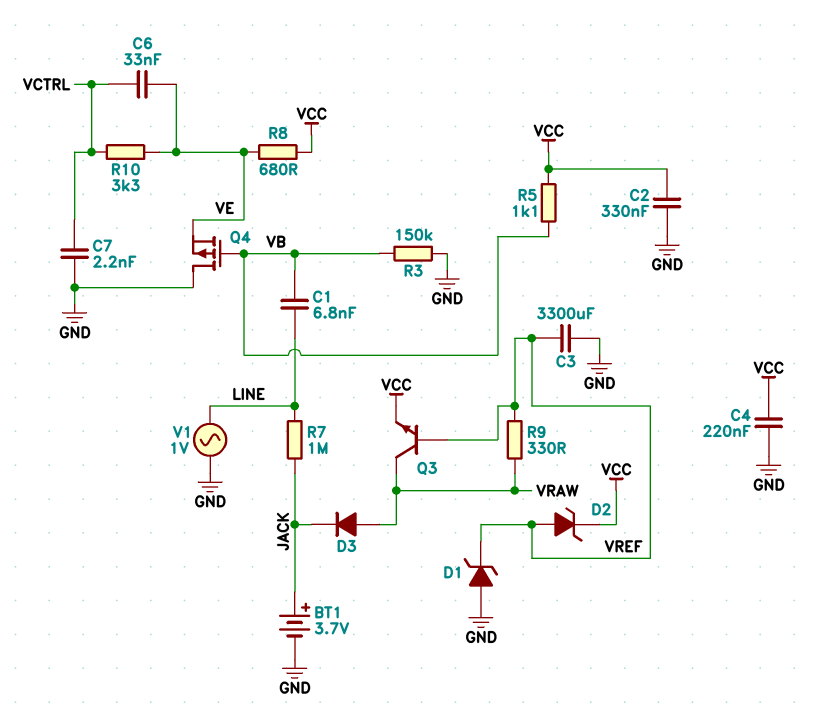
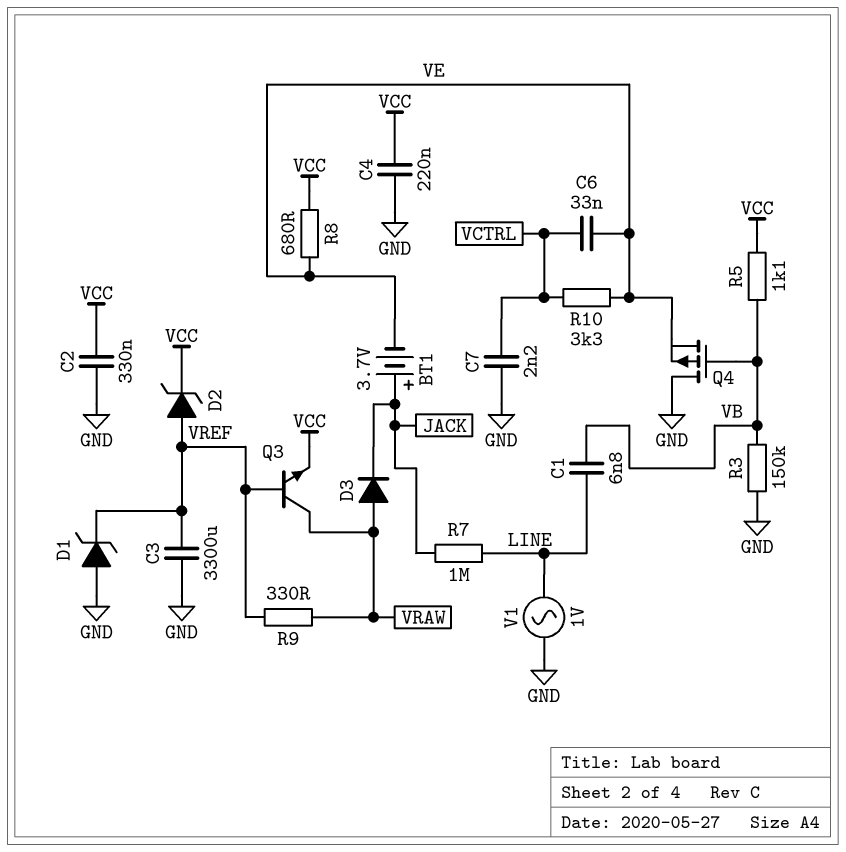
BT1: 3.7V (plus JACK, minus GND) -> 3.7V (plus JACK, minus VE)

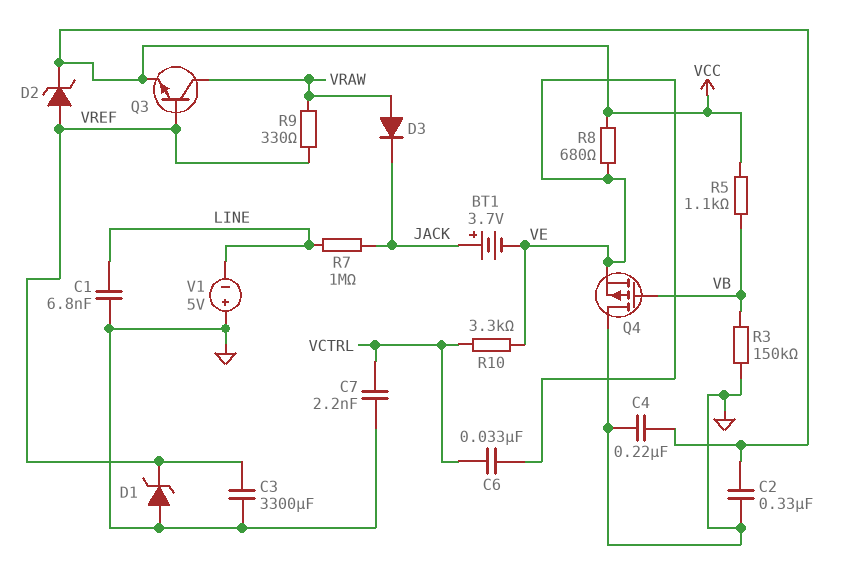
C1: 6.8nF (LINE, VB) -> 6.8nF (GND, LINE)
V1: AC 1V (GND, LINE) -> 5V (plus GND, minus LINE)

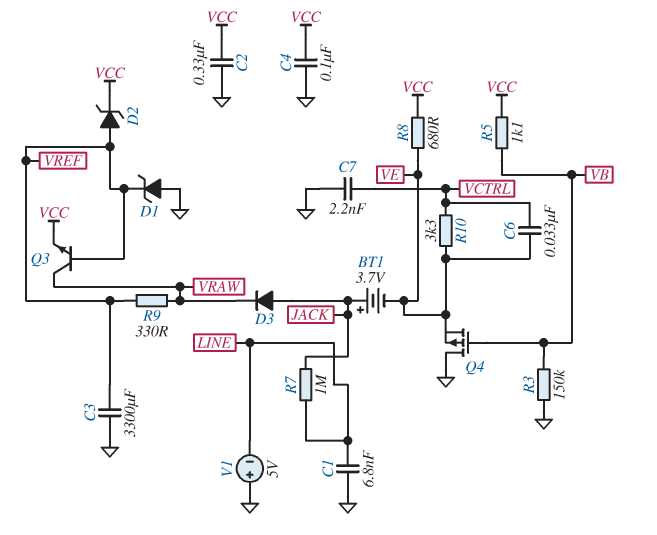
C4: 220nF (GND, VCC) -> 100nF (GND, VCC)
D3: diode (A VRAW, K JACK) -> diode (A JACK, K VRAW)

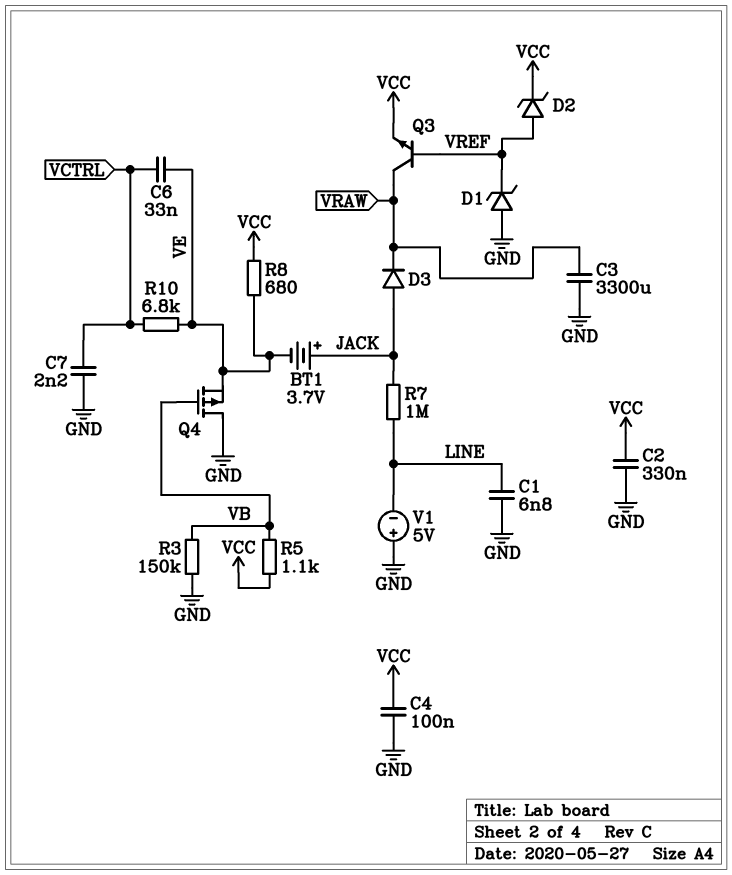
C3: 3300uF (GND, VREF) -> 3300uF (GND, VRAW)
R9: 330 (VRAW, VREF) -> none
R10: 3.3k (VCTRL, VE) -> 6.8k (VCTRL, VE)

